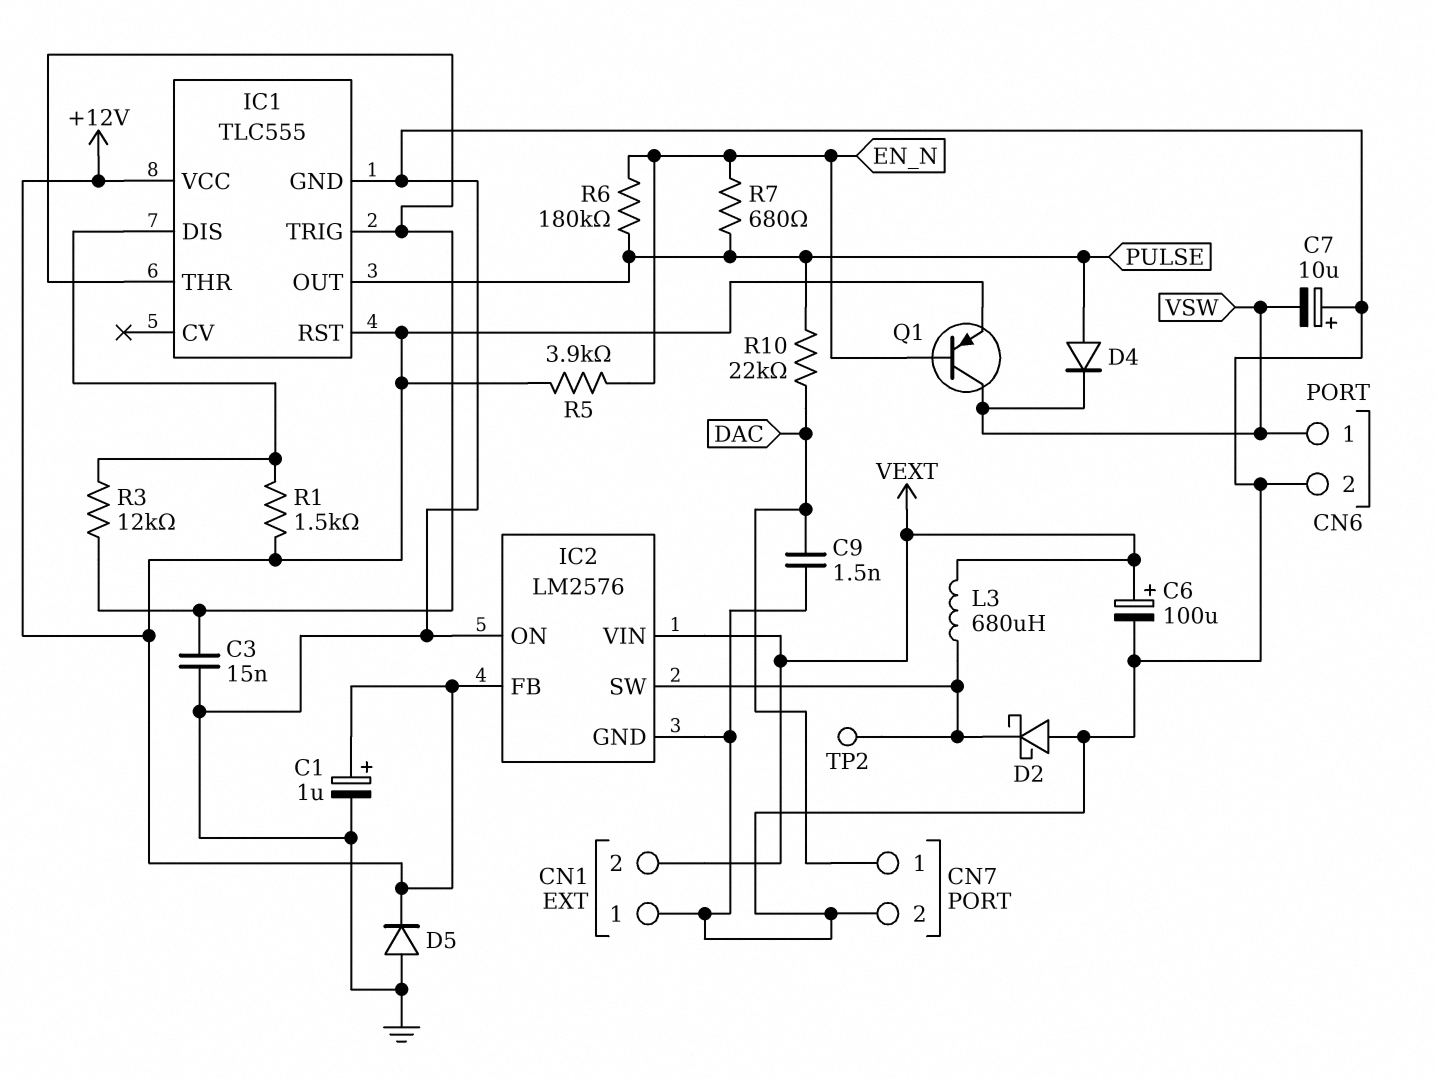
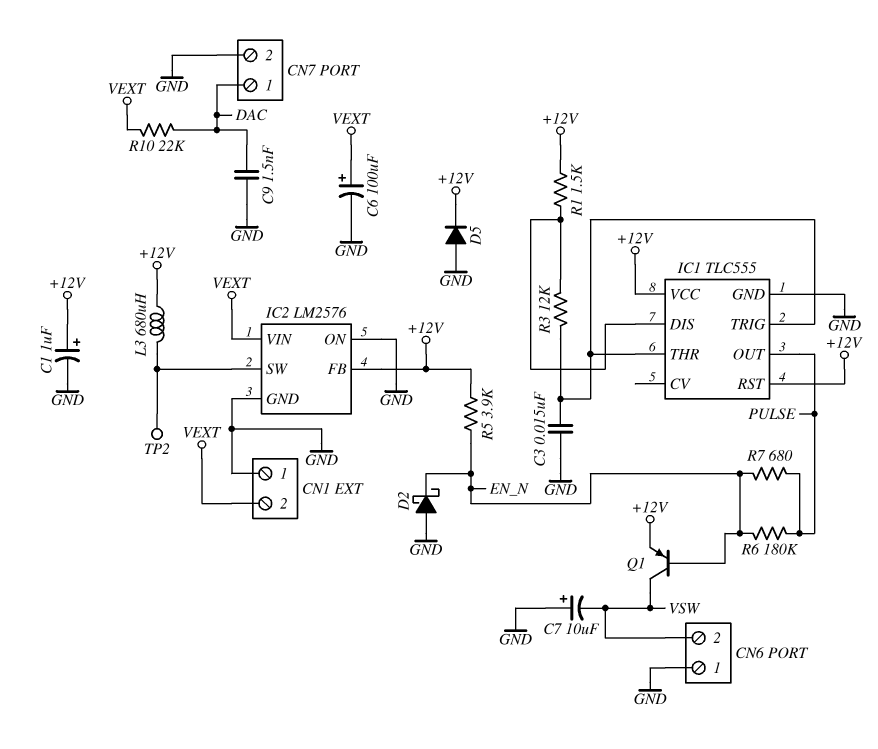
CN6 pin 1: VSW -> GND
CN6 pin 2: GND -> VSW
D2: schottky (A GND, K IC2/SW) -> schottky (A GND, K EN_N)
D4: diode (A PULSE, K VSW) -> none
L3: 680uH (IC2/SW, VEXT) -> 680uH (+12V, IC2/SW)
R10: 22k (DAC, PULSE) -> 22k (DAC, VEXT)

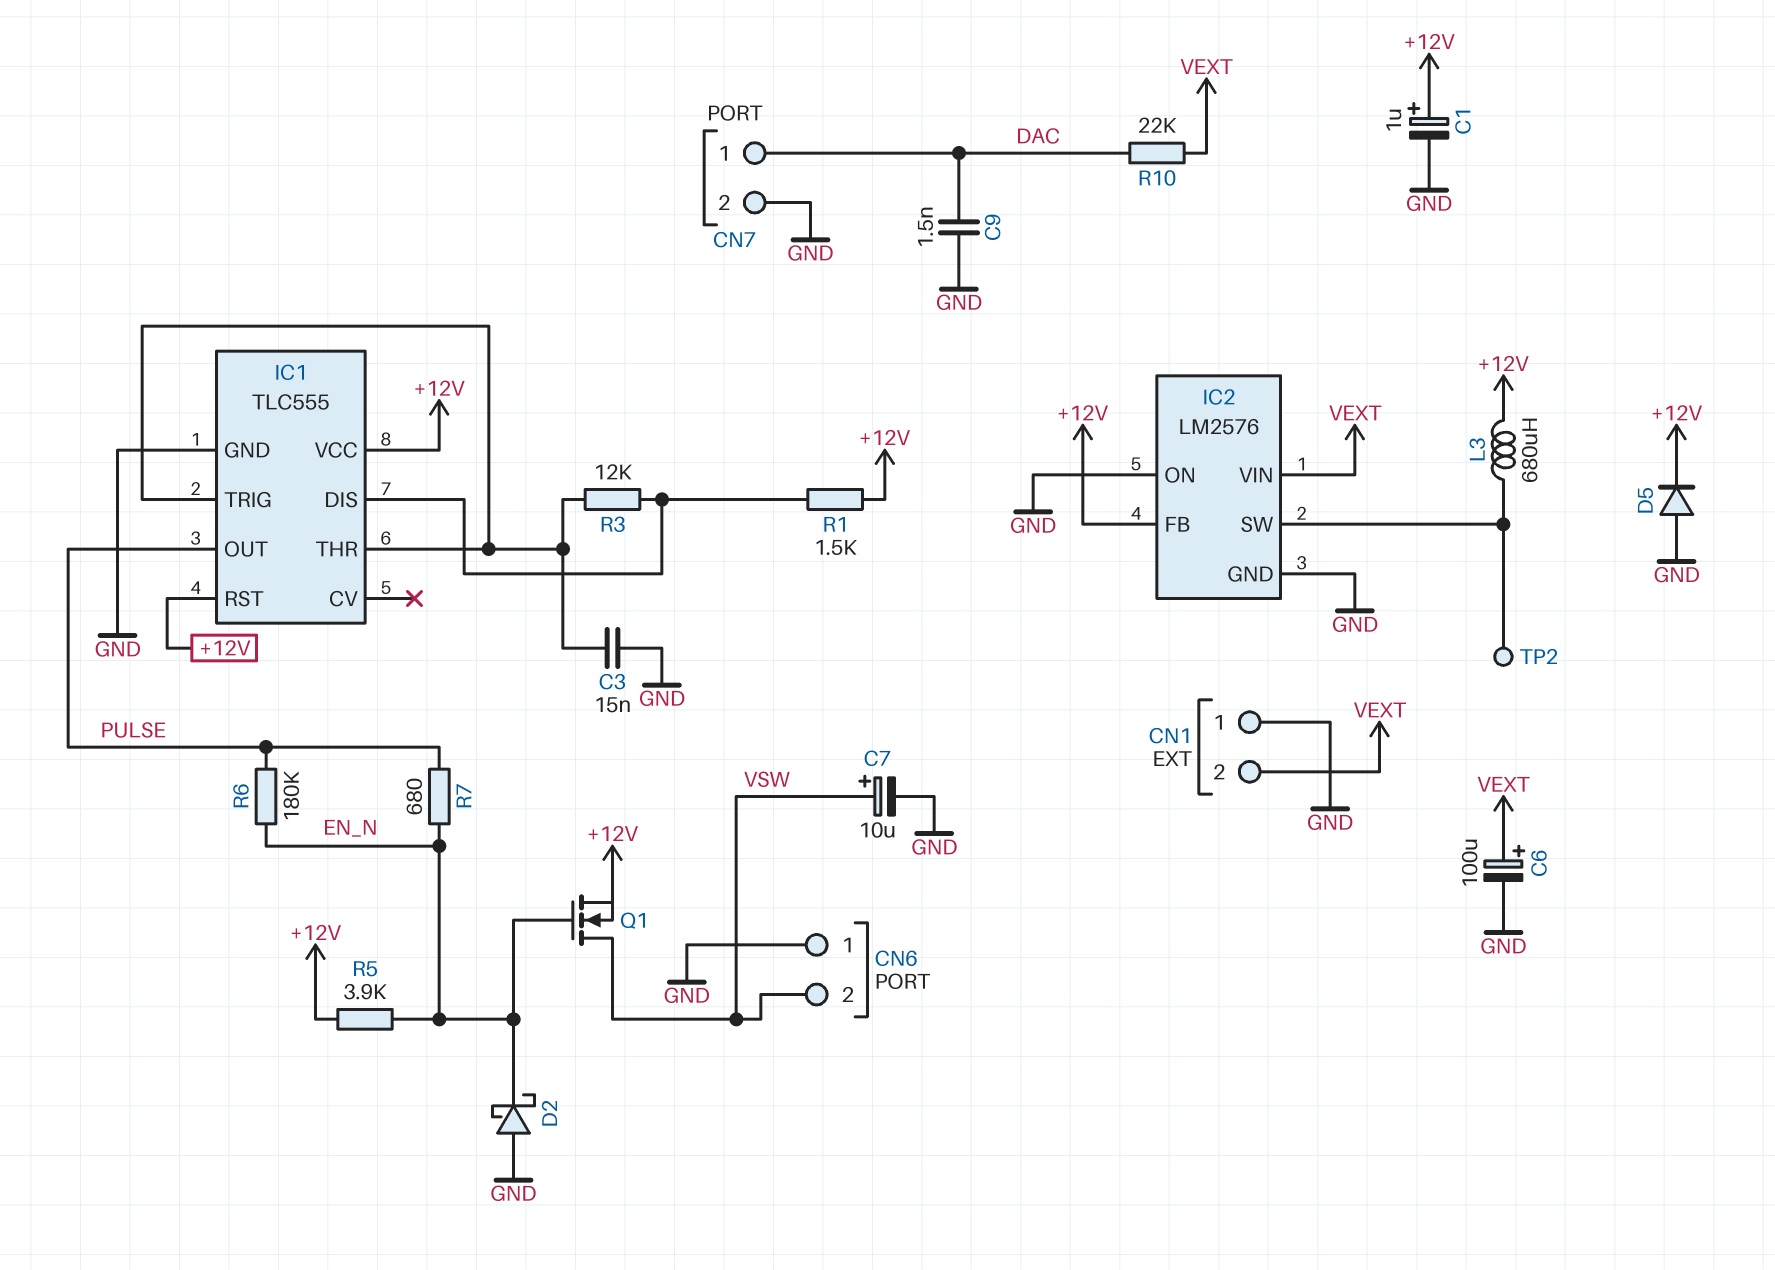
C7: 10uF (plus GND, minus VSW) -> 10uF (plus VSW, minus GND)
Q1: PNP (B EN_N, C VSW, E +12V) -> NMOS (G EN_N, D VSW, S +12V)

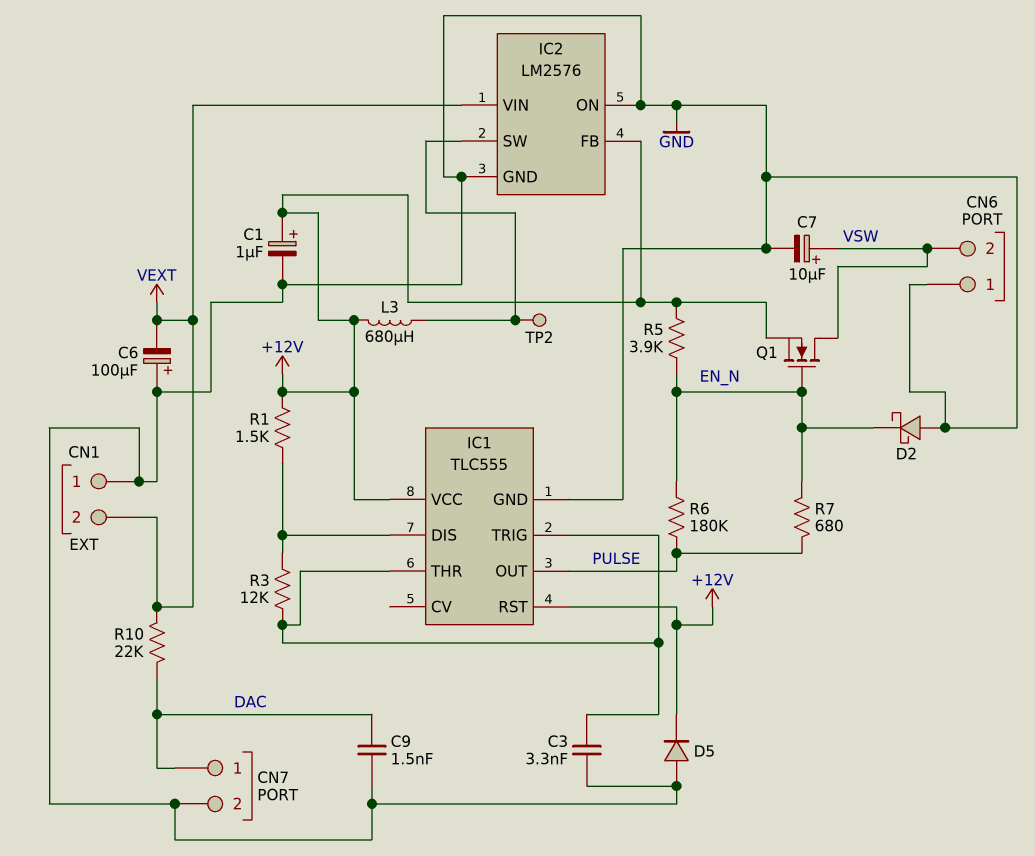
C3: 15nF (GND, IC1/THR) -> 3.3nF (GND, IC1/THR)
C6: 100uF (plus VEXT, minus GND) -> 100uF (plus GND, minus VEXT)

